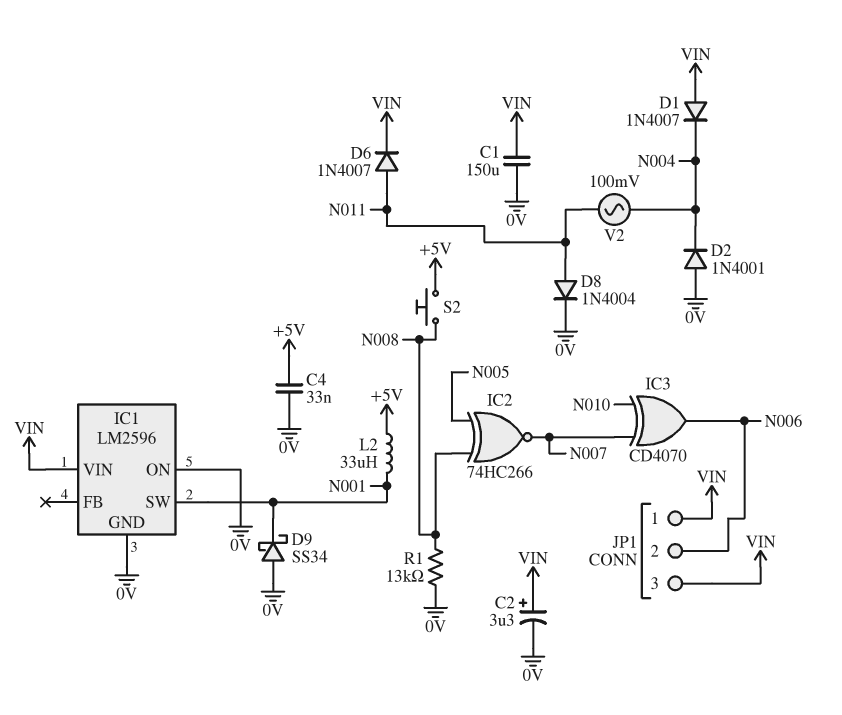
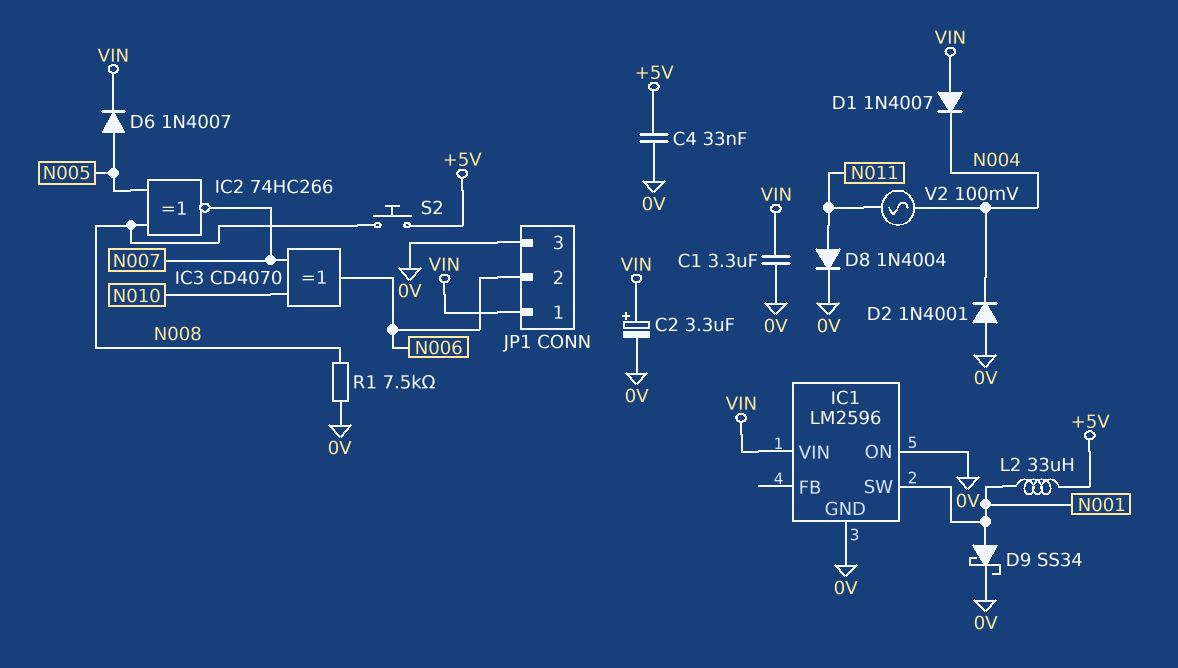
C1: 150uF (0V, VIN) -> 3.3uF (0V, VIN)
D6: diode 1N4007 (A N011, K VIN) -> diode 1N4007 (A N005, K VIN)
D9: schottky SS34 (A 0V, K N001) -> schottky SS34 (A N001, K 0V)
JP1 pin 3: VIN -> 0V
R1: 13k (0V, N008) -> 7.5k (0V, N008)

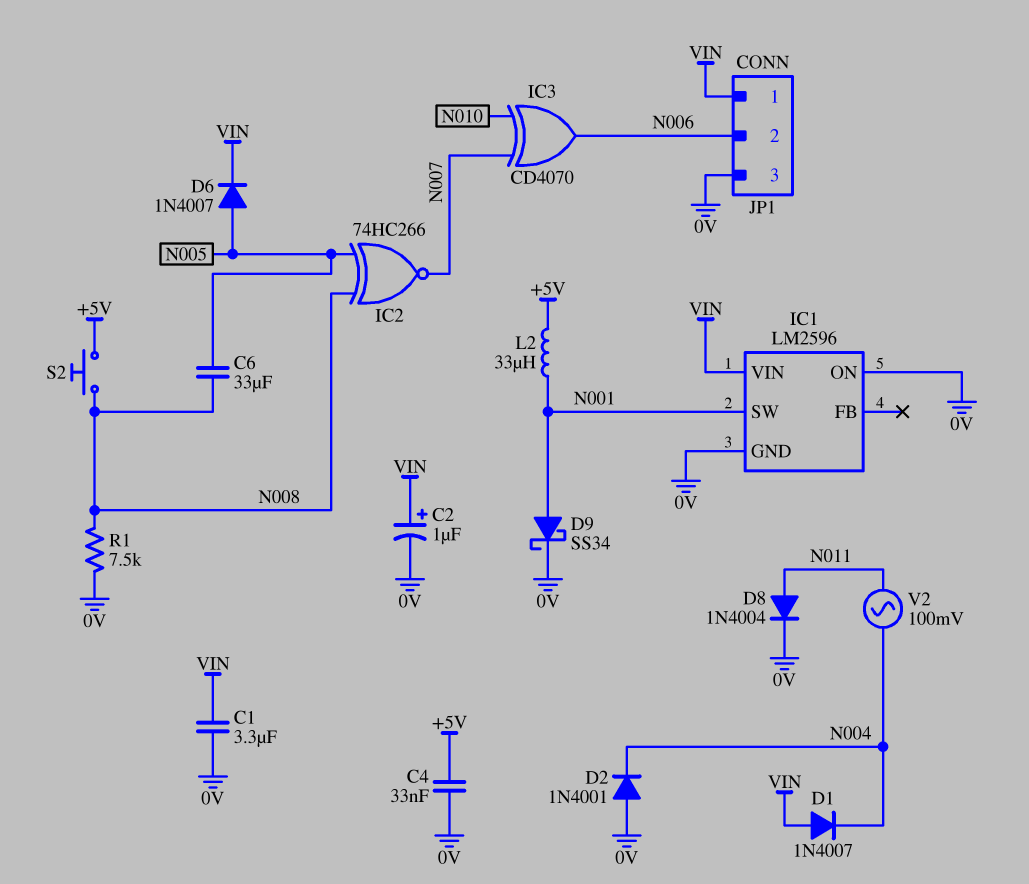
C2: 3.3uF (plus VIN, minus 0V) -> 1uF (plus VIN, minus 0V)
C6: none -> 33uF (N005, N008)

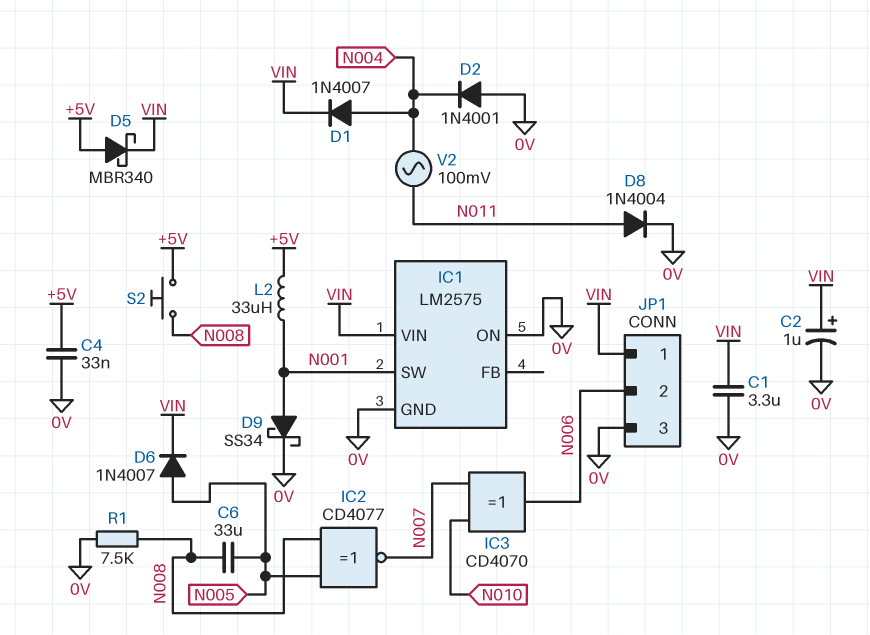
D1: diode 1N4007 (A VIN, K N004) -> diode 1N4007 (A N004, K VIN)
D5: none -> schottky MBR340 (A +5V, K VIN)
IC1: LM2596 -> LM2575
IC2: XNOR 74HC266 (in N005, in N008, out N007) -> XNOR CD4077 (in N005, in N008, out N007)

